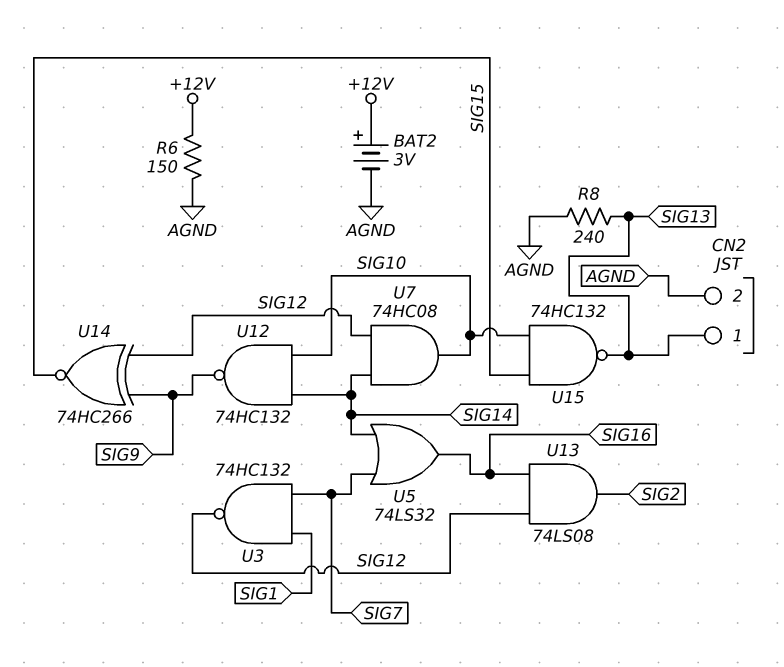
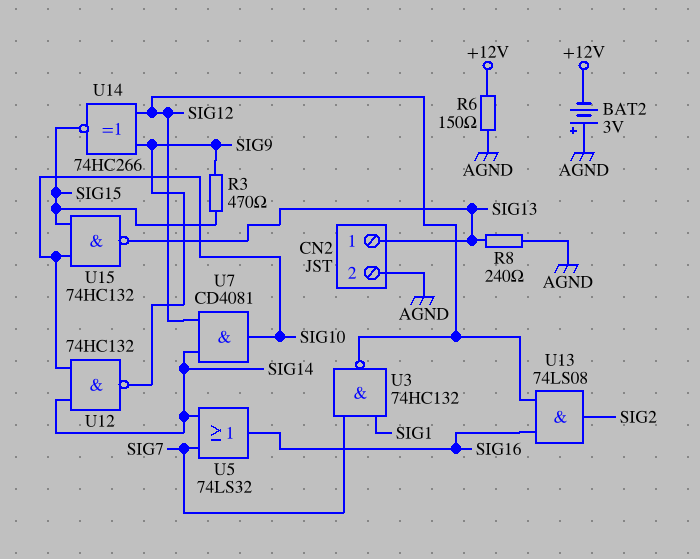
BAT2: 3V (plus +12V, minus AGND) -> 3V (plus AGND, minus +12V)
R3: none -> 470 (SIG9, SIG15)
U7: AND 74HC08 (in SIG12, in SIG14, out SIG10) -> AND CD4081 (in SIG12, in SIG14, out SIG10)

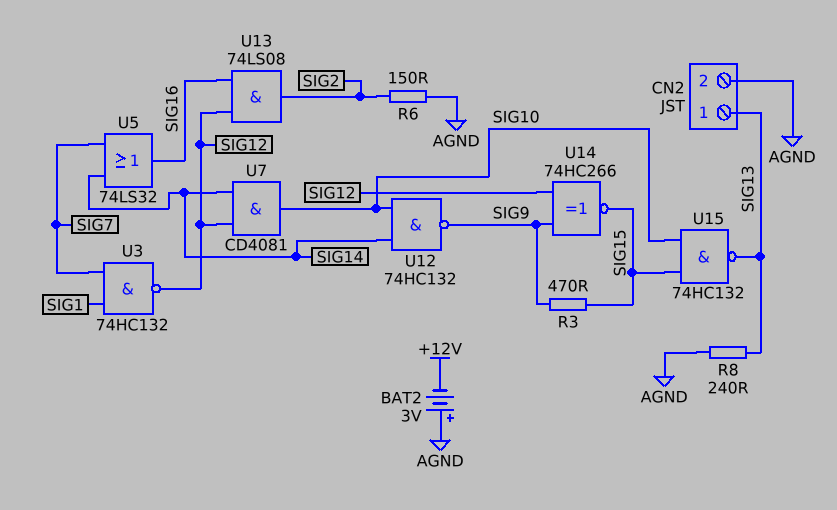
R6: 150 (+12V, AGND) -> 150 (AGND, SIG2)

